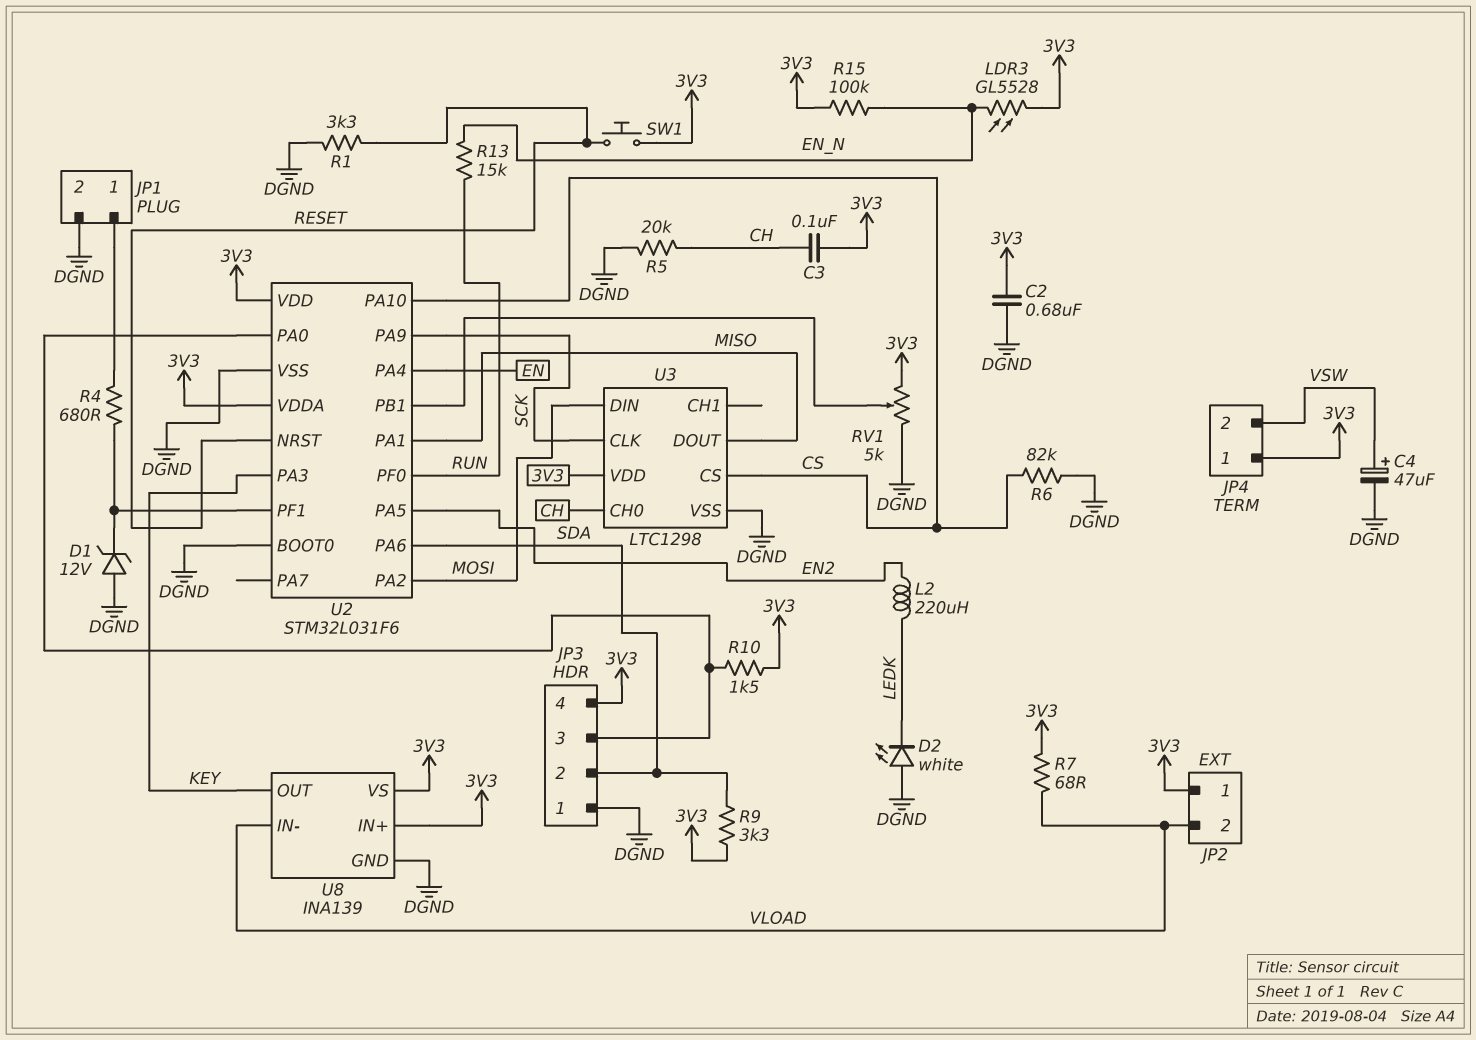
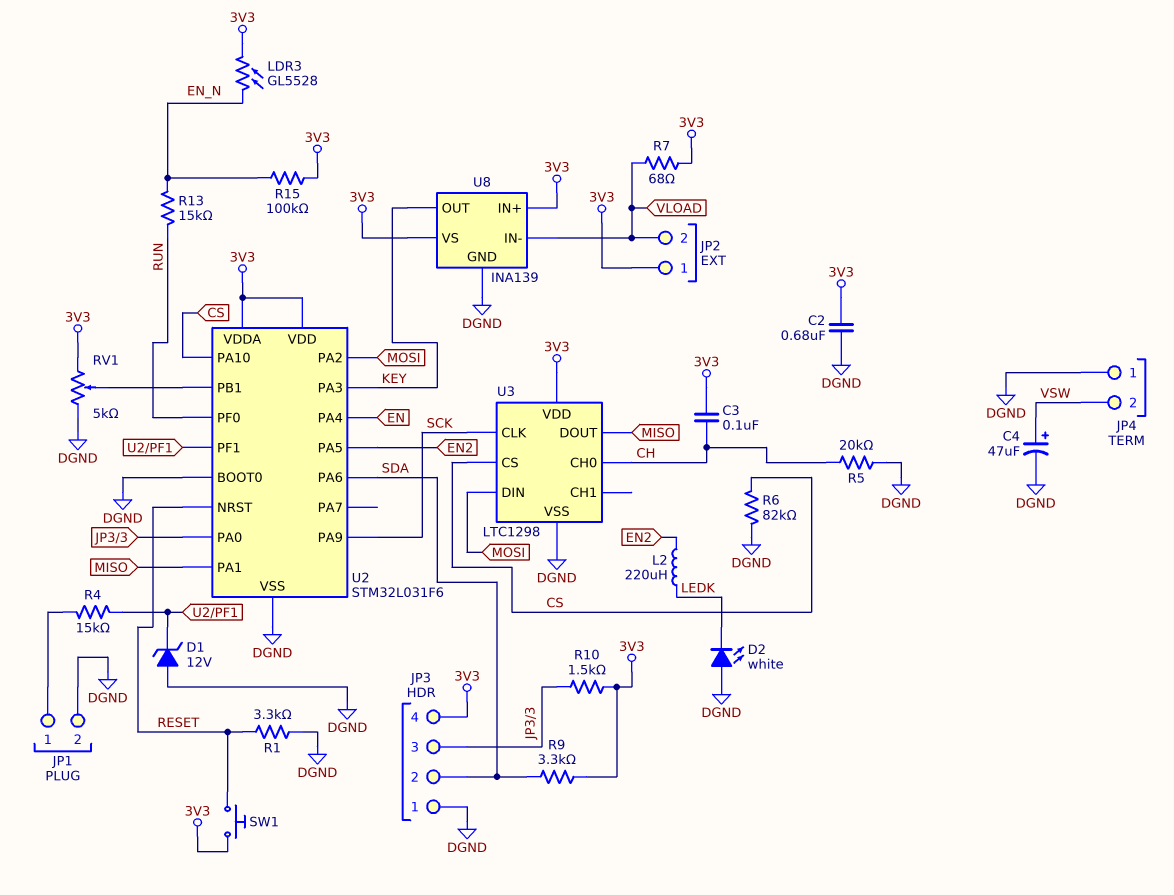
JP4 pin 1: 3V3 -> DGND
R4: 680 (JP1/1, U2/PF1) -> 15k (JP1/1, U2/PF1)

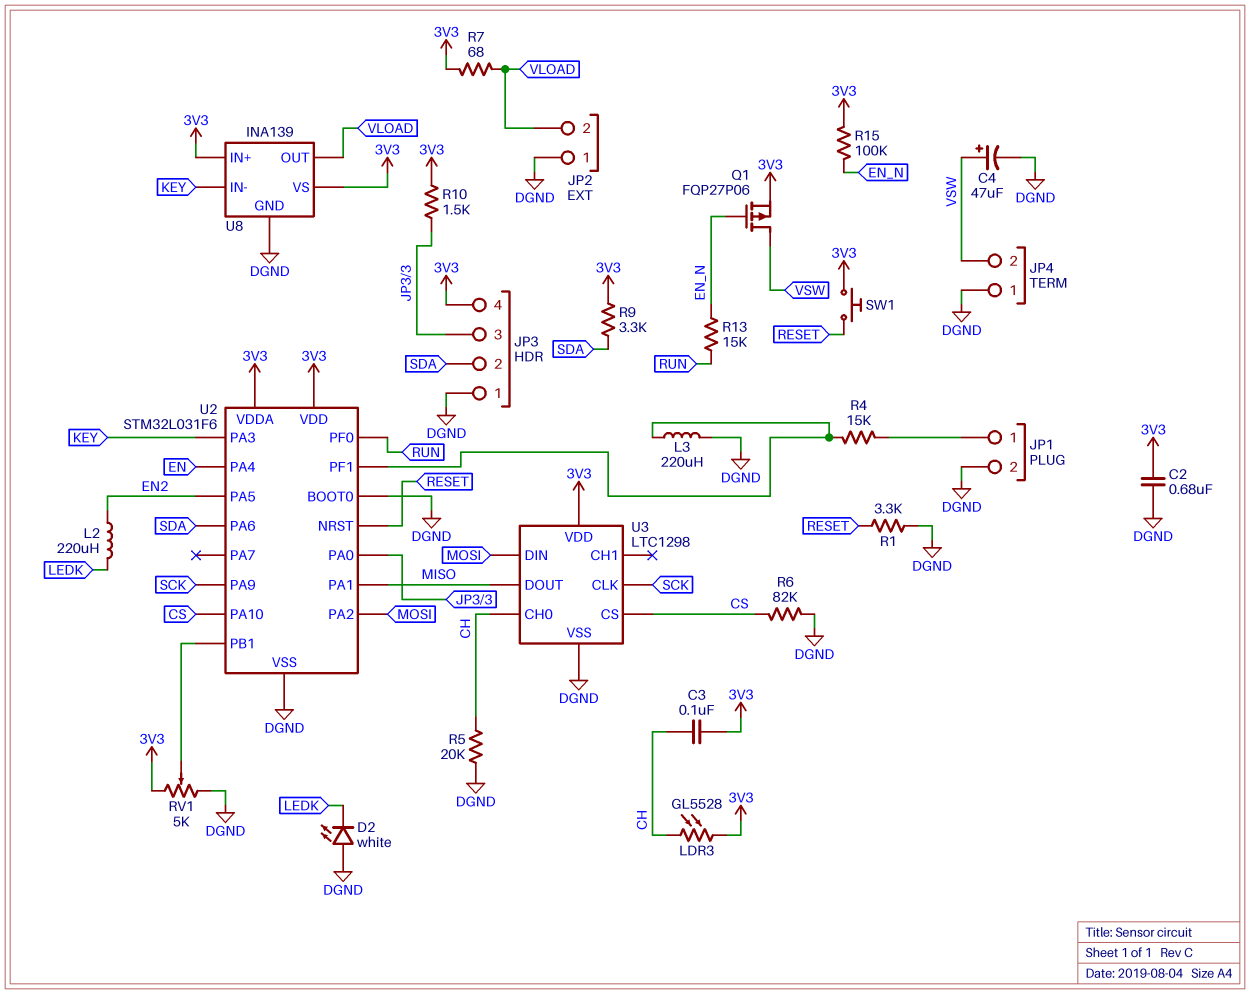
D1: zener 12V (A DGND, K U2/PF1) -> none
JP2 pin 1: 3V3 -> DGND
L3: none -> 220uH (DGND, U2/PF1)
LDR3: GL5528 (3V3, EN_N) -> GL5528 (3V3, CH)
Q1: none -> PMOS FQP27P06 (G EN_N, D VSW, S 3V3)
U8 pin IN-: VLOAD -> KEY
U8 pin OUT: KEY -> VLOAD

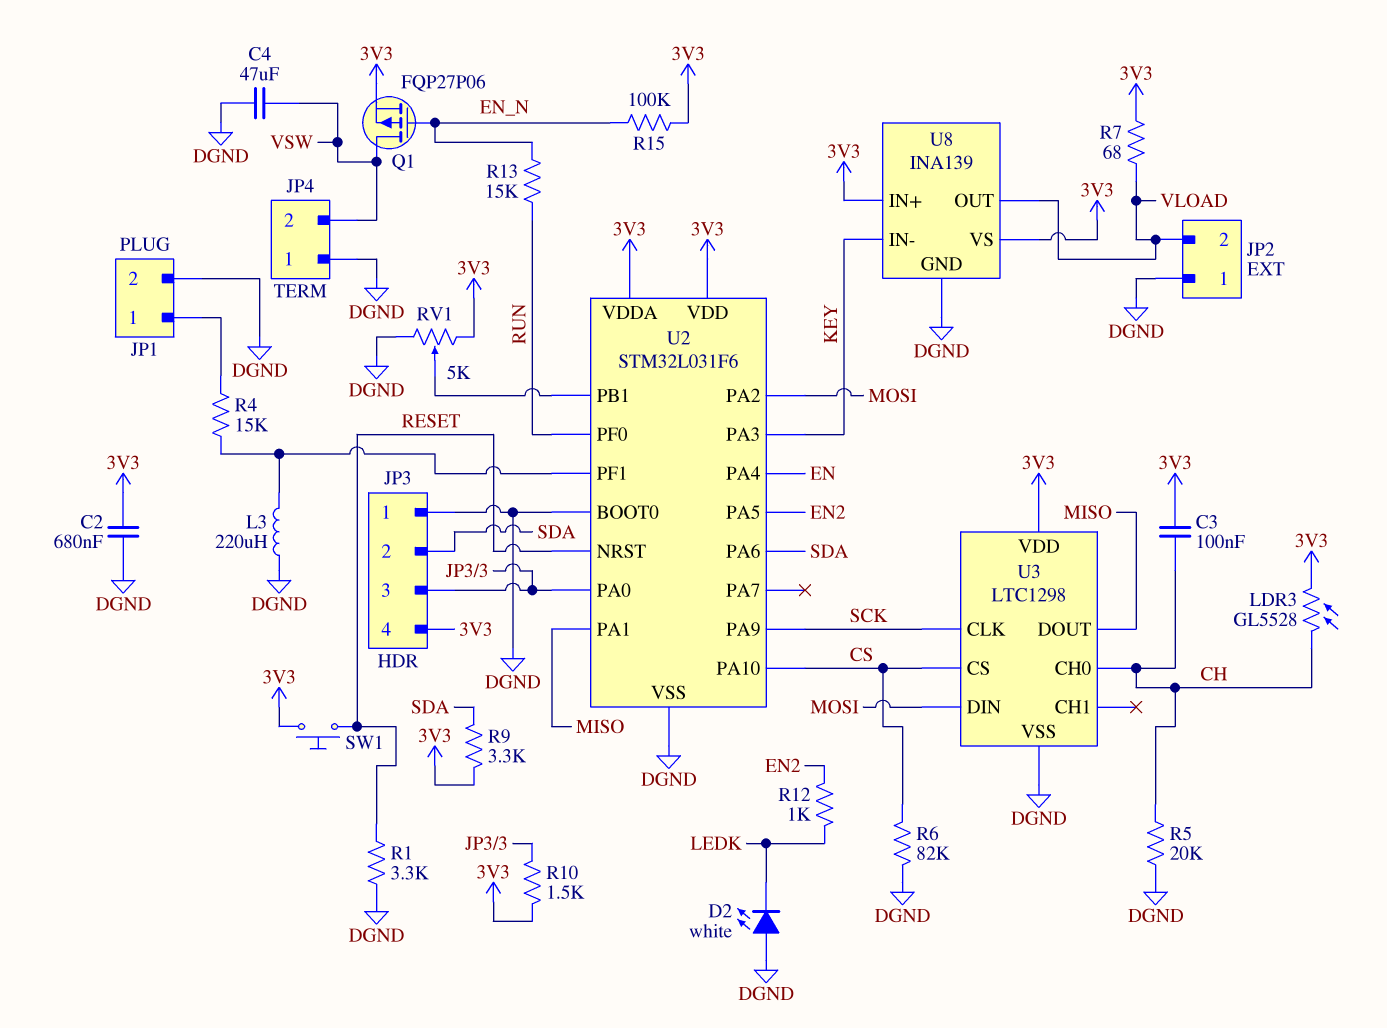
C4: 47uF (plus VSW, minus DGND) -> 47uF (DGND, VSW)
L2: 220uH (EN2, LEDK) -> none
R12: none -> 1k (EN2, LEDK)

